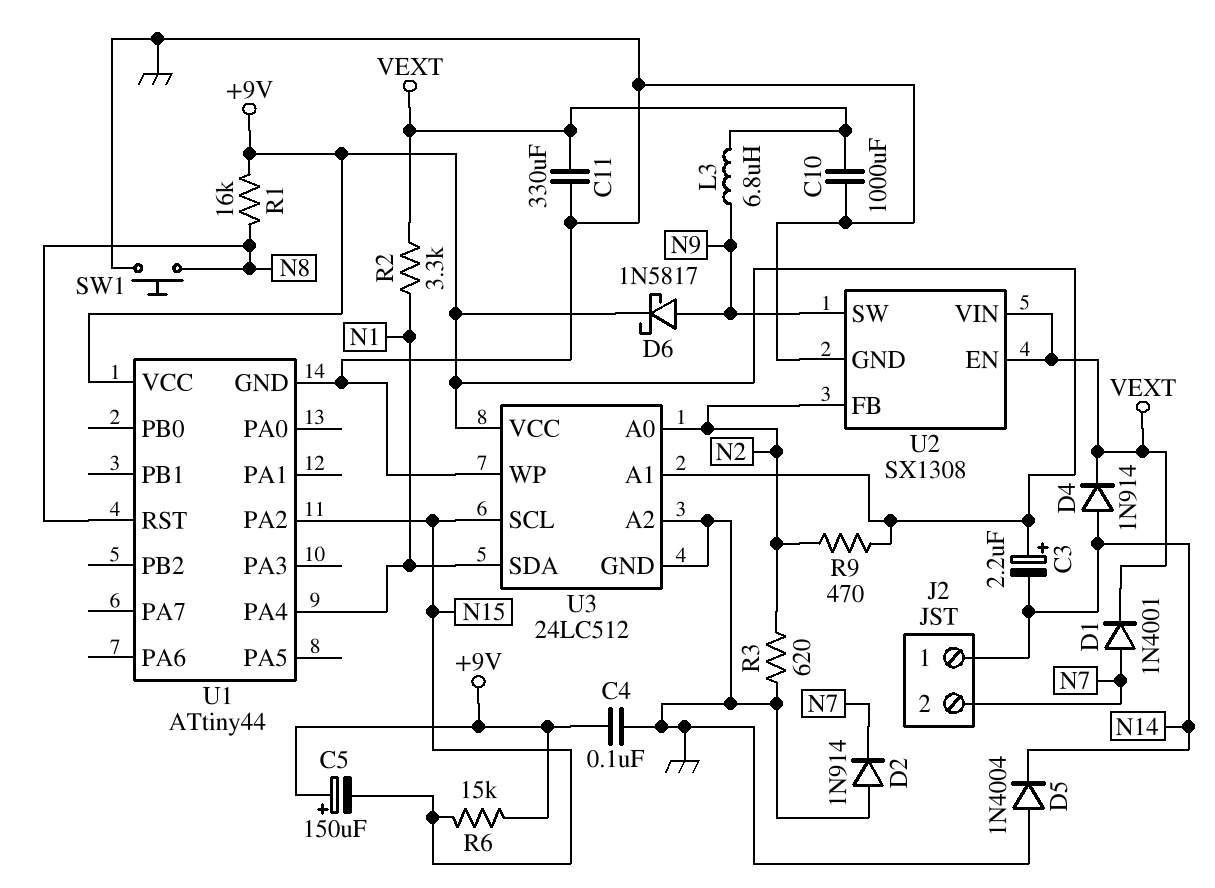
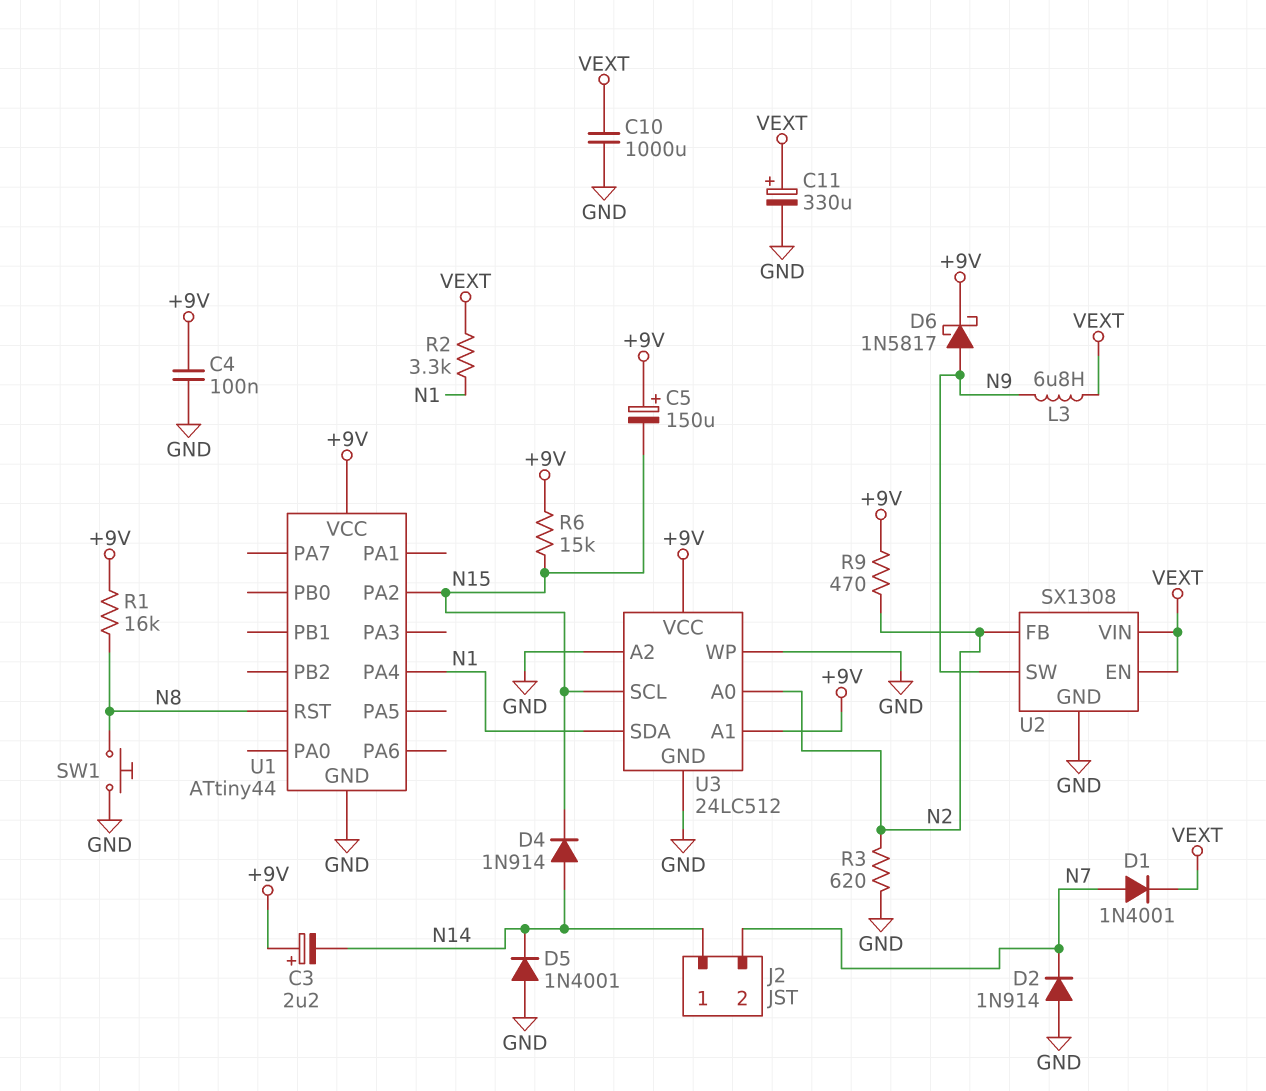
C11: 330uF (GND, VEXT) -> 330uF (plus VEXT, minus GND)
D4: diode 1N914 (A N14, K VEXT) -> diode 1N914 (A N14, K N15)
D5: diode 1N4004 (A GND, K N14) -> diode 1N4001 (A GND, K N14)

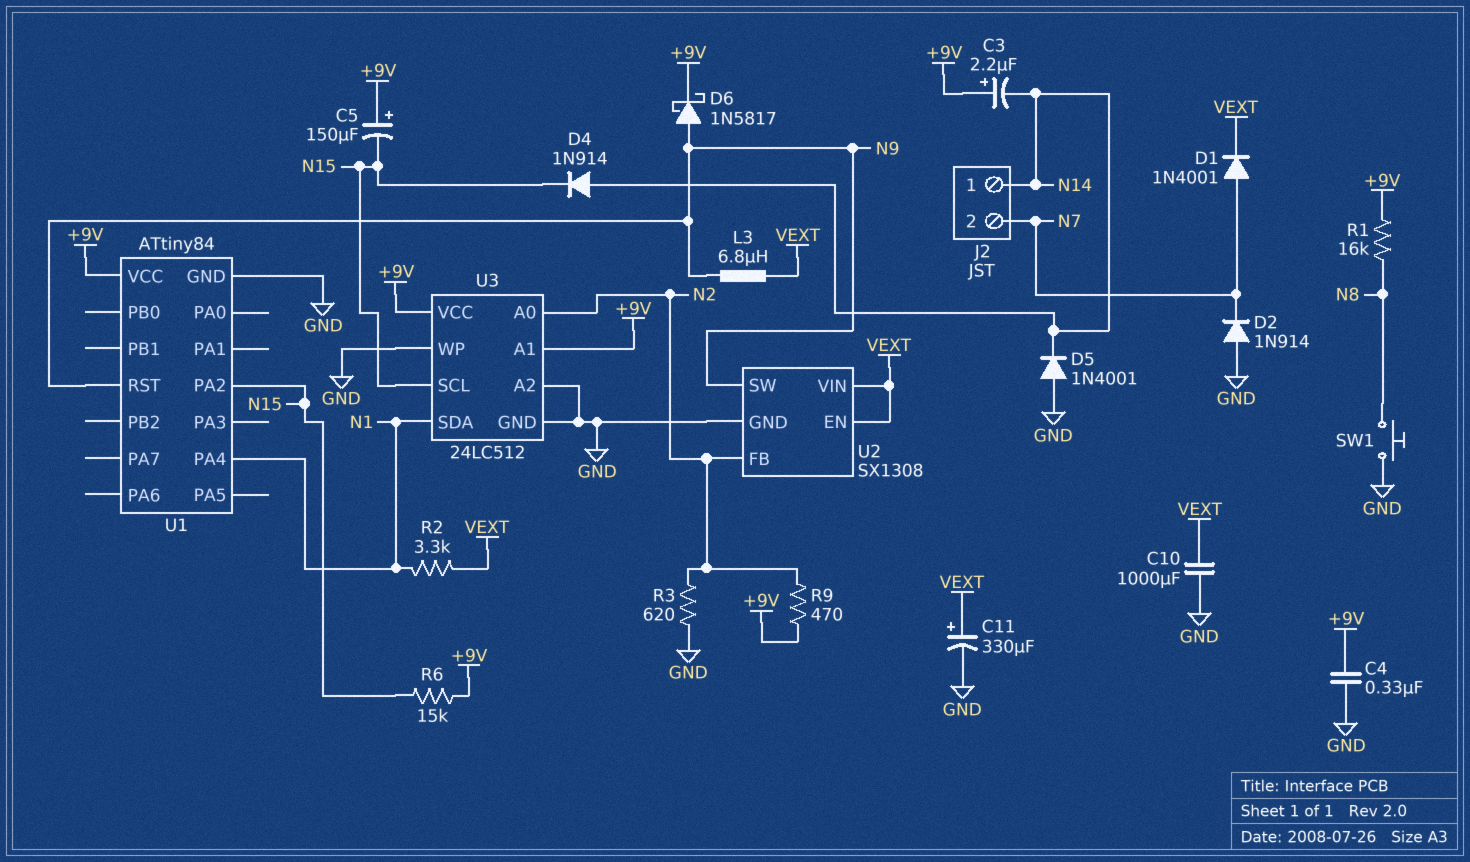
C4: 100nF (+9V, GND) -> 330nF (+9V, GND)
U1: ATtiny44 -> ATtiny84
U1 pin RST: N8 -> N9

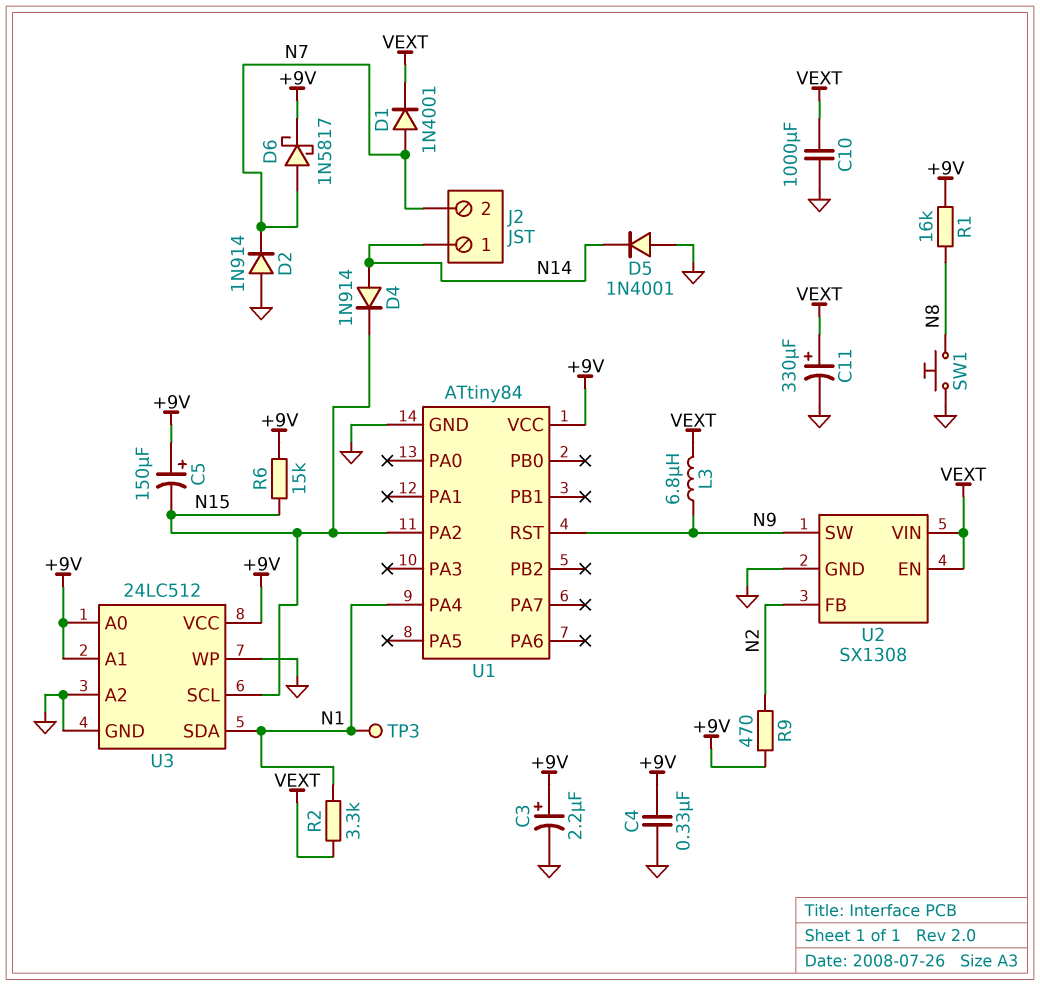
C3: 2.2uF (plus +9V, minus N14) -> 2.2uF (plus +9V, minus GND)
D6: schottky 1N5817 (A N9, K +9V) -> schottky 1N5817 (A N7, K +9V)
R3: 620 (GND, N2) -> none
TP3: none -> test point (N1)
U3 pin A0: N2 -> +9V

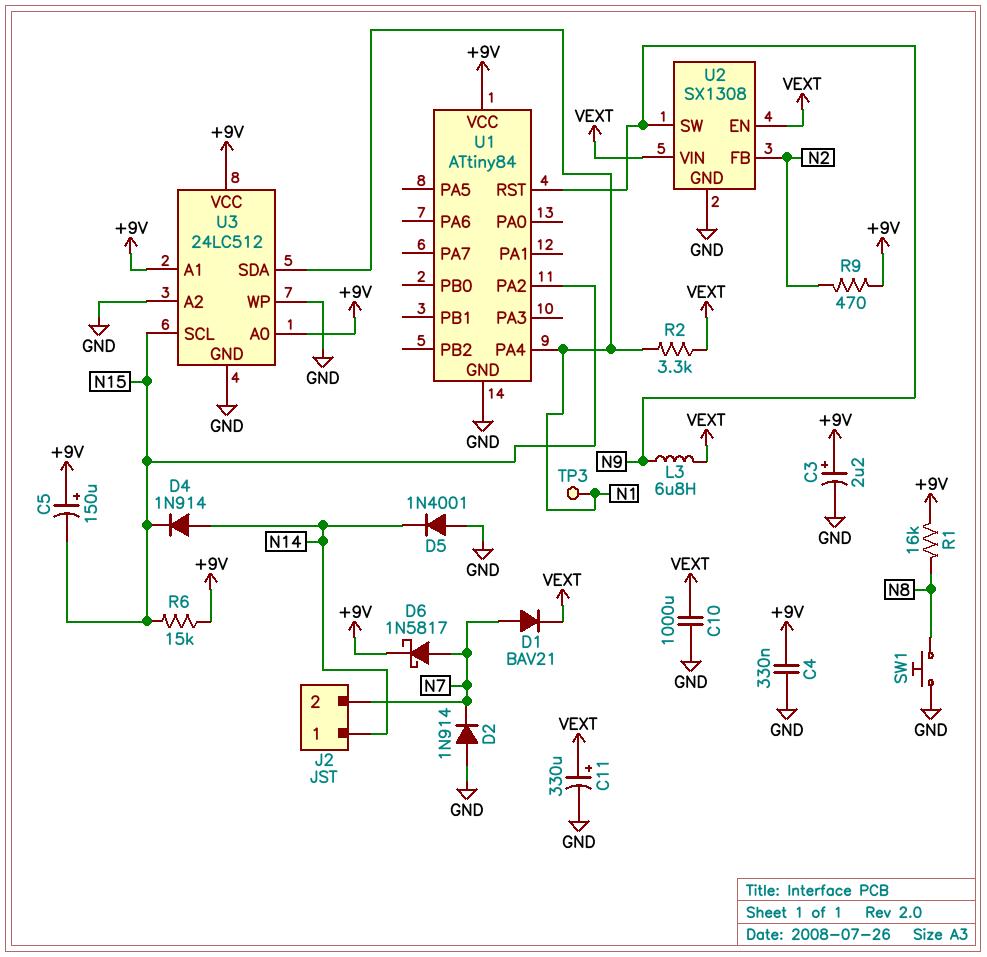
D1: diode 1N4001 (A N7, K VEXT) -> diode BAV21 (A N7, K VEXT)

